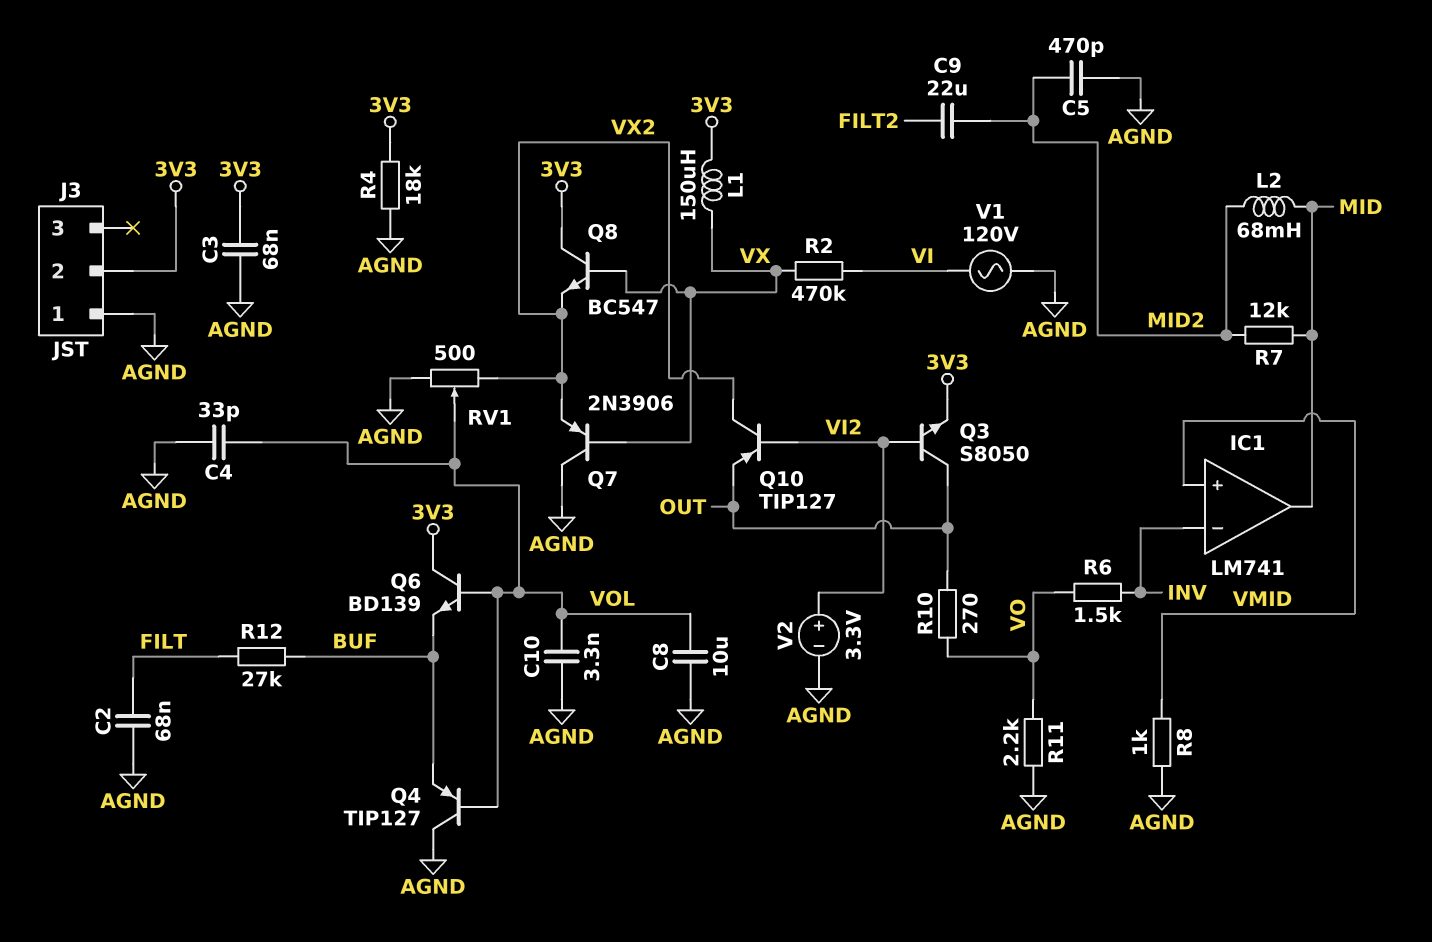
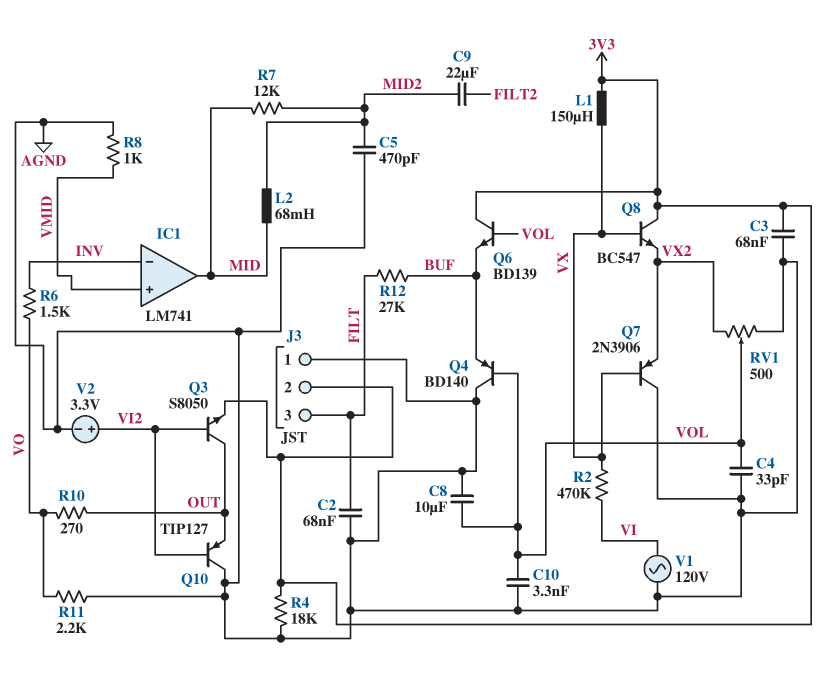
J3 pin 3: none -> FILT
Q4: PNP TIP127 (B VOL, C AGND, E BUF) -> PNP BD140 (B VOL, C AGND, E BUF)
Q10: PNP TIP127 (B VI2, C VX2, E OUT) -> PNP TIP127 (B VI2, C AGND, E OUT)

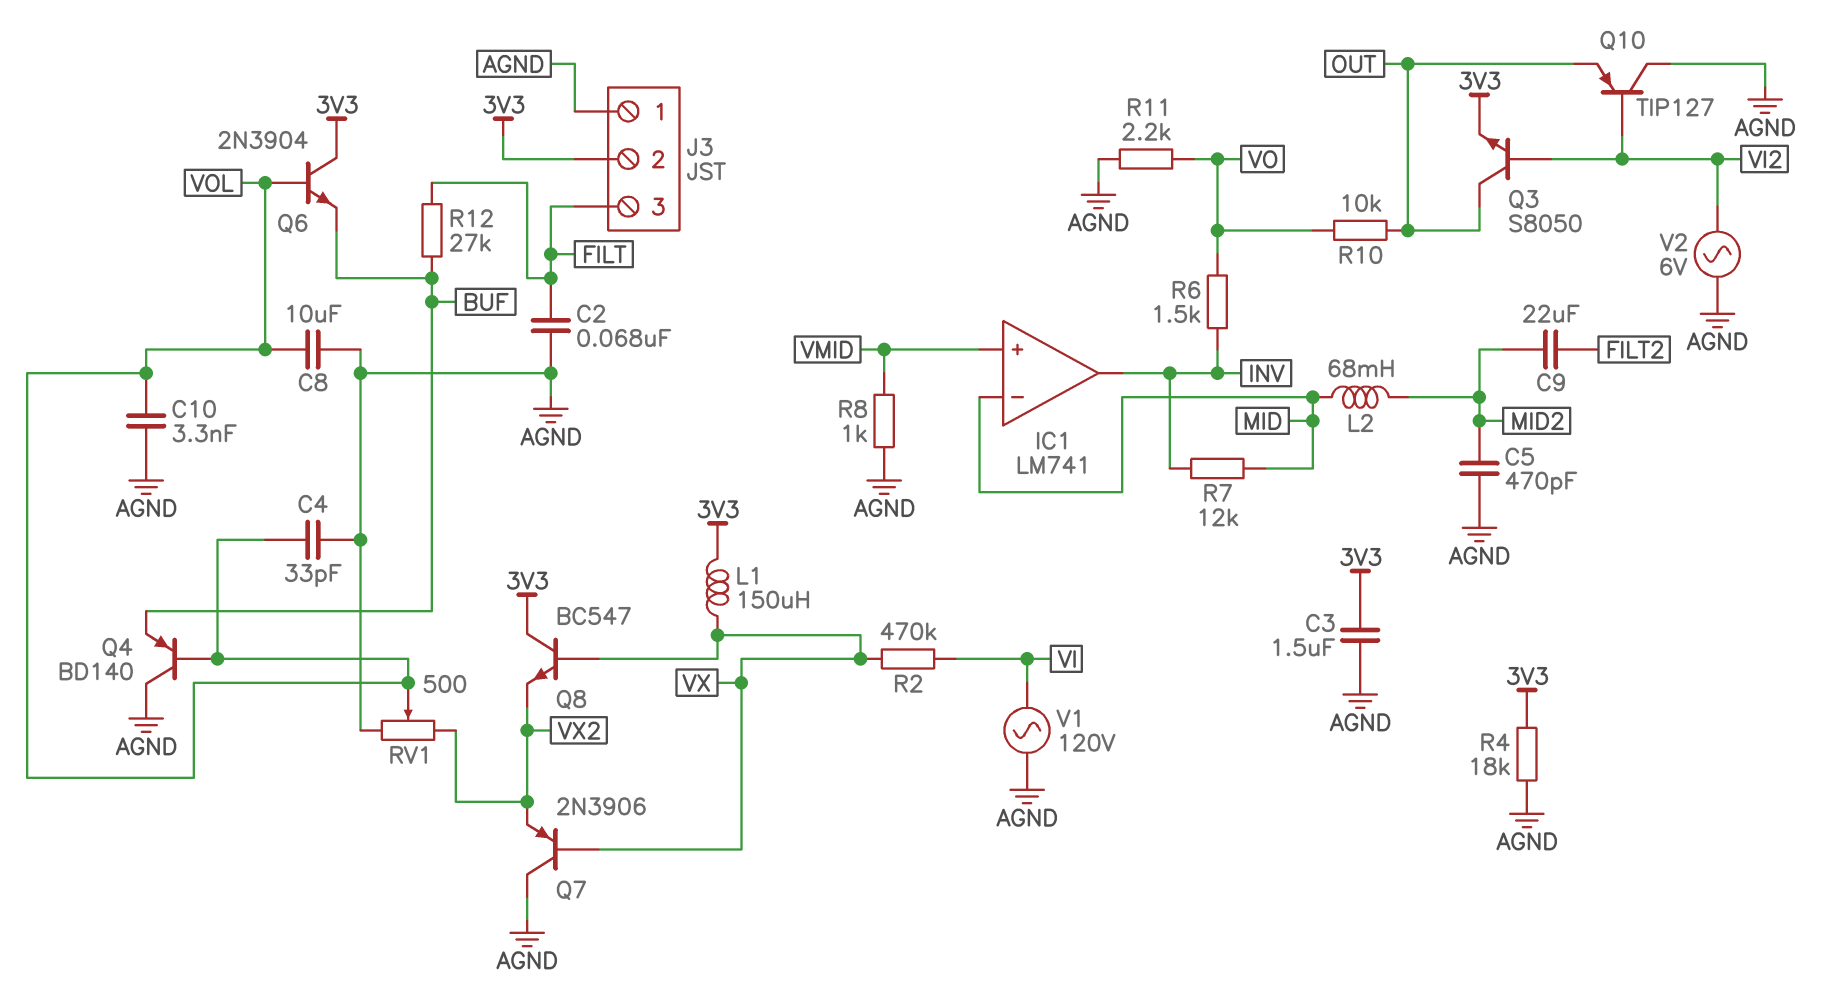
C3: 68nF (3V3, AGND) -> 1.5uF (3V3, AGND)
IC1 pin in-: INV -> MID
IC1 pin out: MID -> INV
Q6: NPN BD139 (B VOL, C 3V3, E BUF) -> NPN 2N3904 (B VOL, C 3V3, E BUF)
R7: 12k (MID, MID2) -> 12k (INV, MID)
R10: 270 (OUT, VO) -> 10k (OUT, VO)
V2: 3.3V (plus VI2, minus AGND) -> AC 6V (AGND, VI2)

